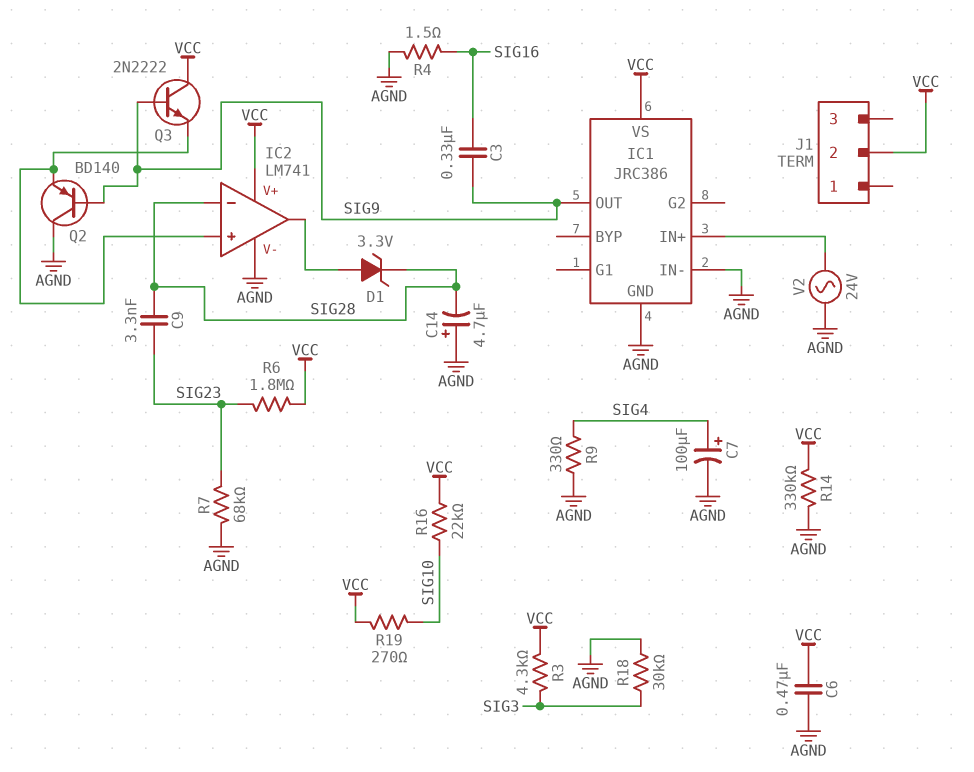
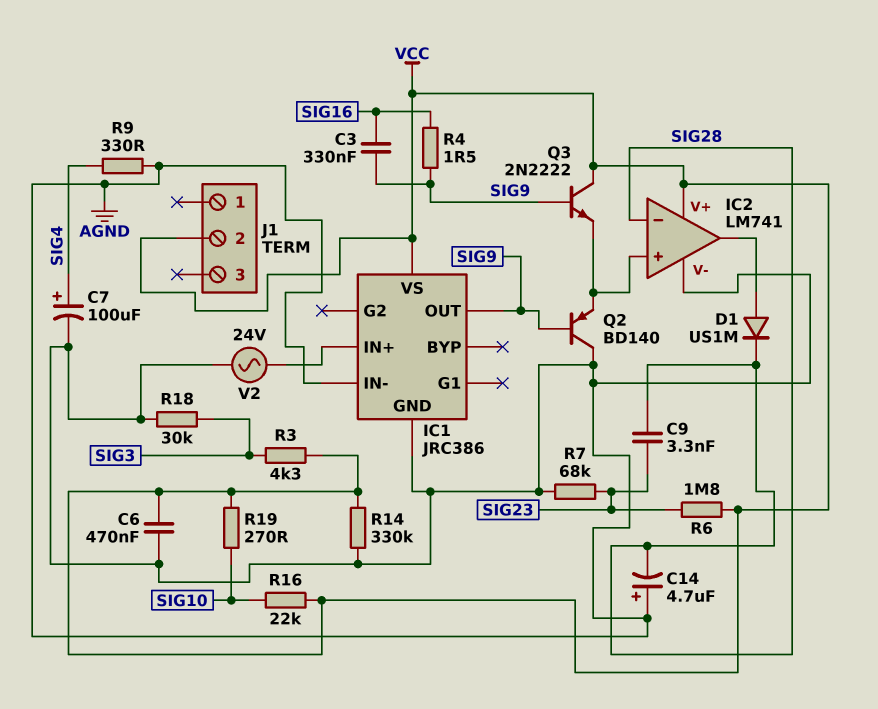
D1: zener 3.3V (A IC2/out, K SIG28) -> diode US1M (A IC2/out, K SIG28)
R4: 1.5 (AGND, SIG16) -> 1.5 (SIG9, SIG16)

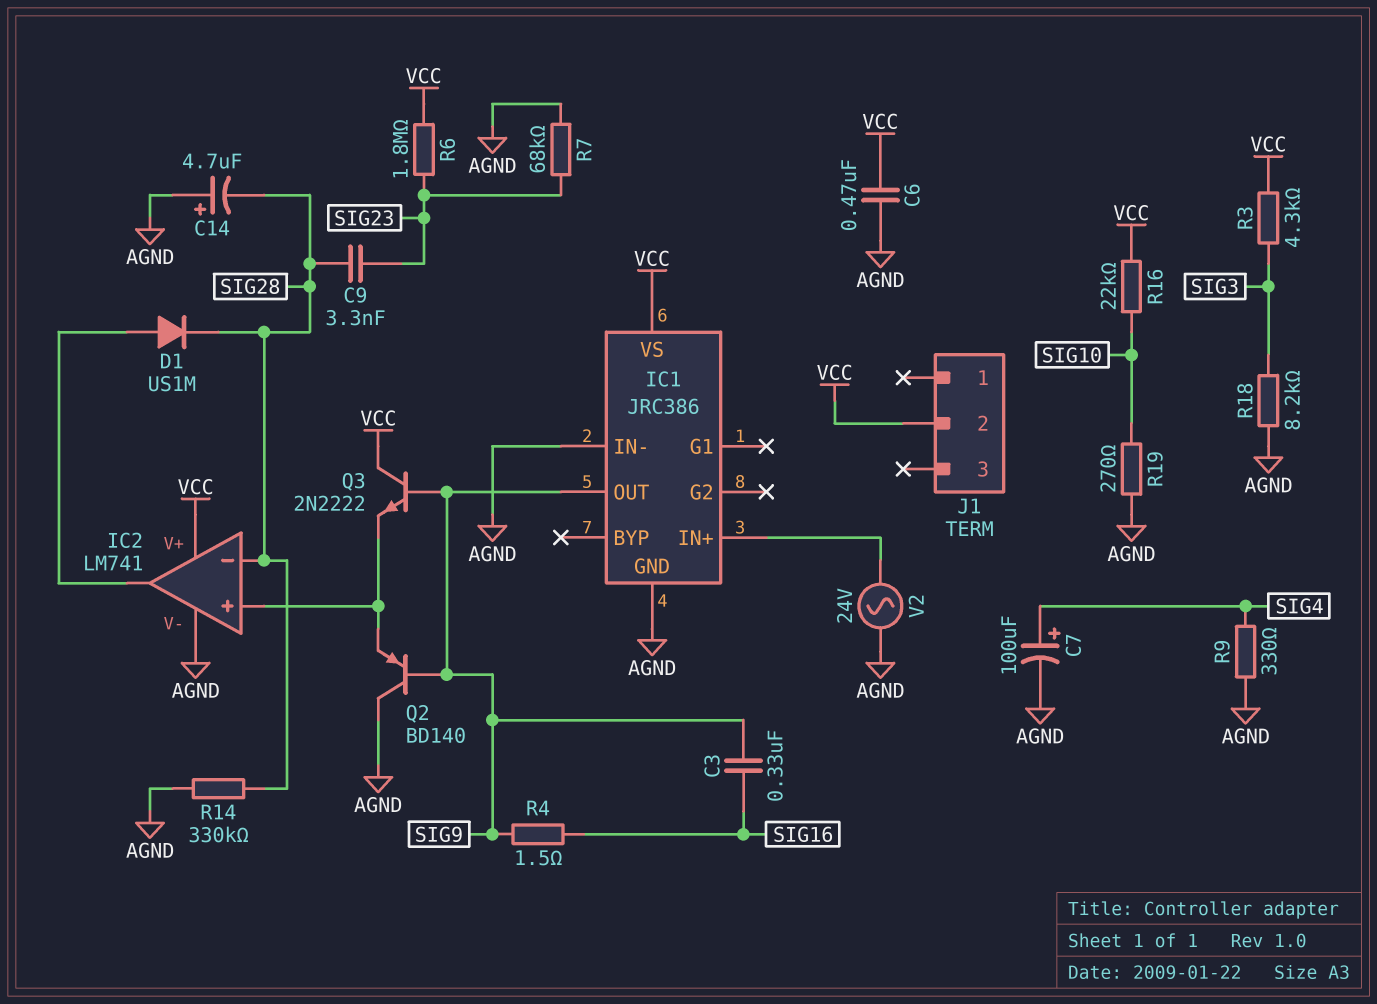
R14: 330k (AGND, VCC) -> 330k (AGND, SIG28)
R18: 30k (AGND, SIG3) -> 8.2k (AGND, SIG3)
R19: 270 (SIG10, VCC) -> 270 (AGND, SIG10)

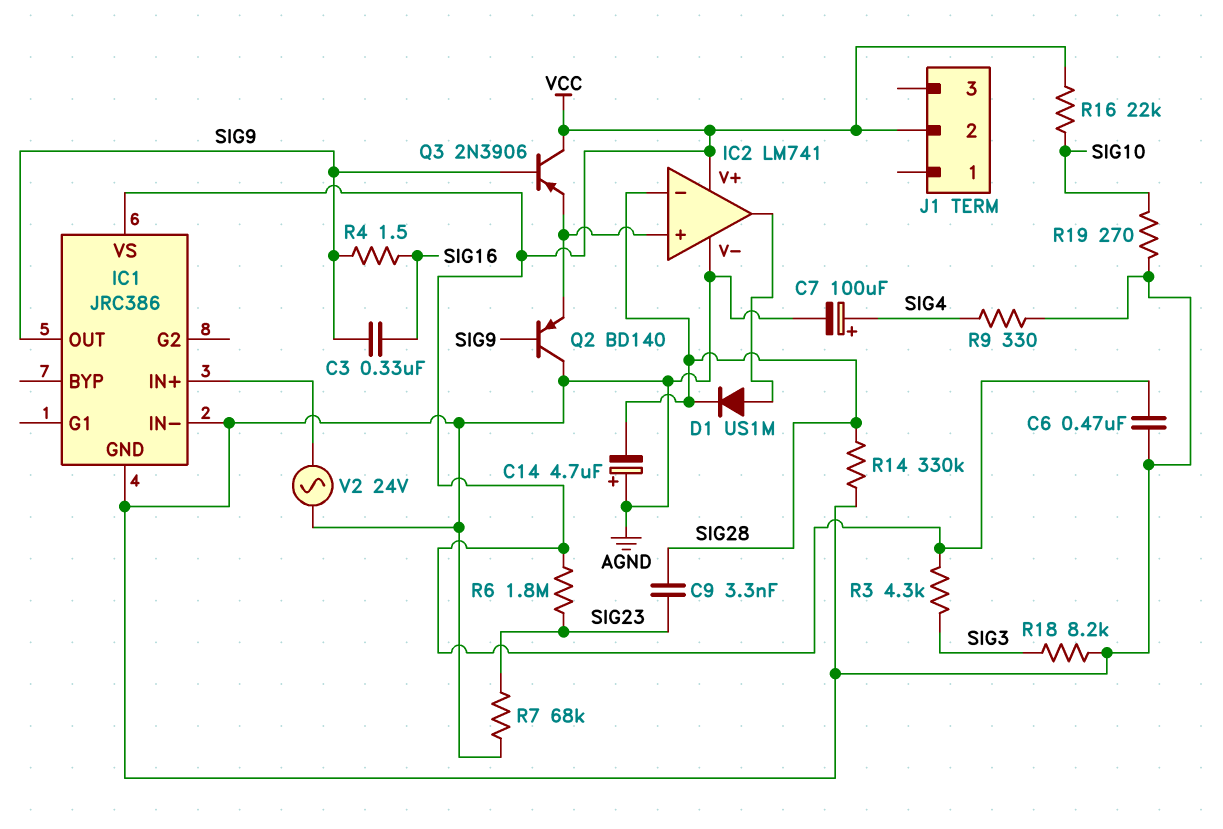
Q3: NPN 2N2222 (B SIG9, C VCC, E IC2/in+) -> PNP 2N3906 (B SIG9, C VCC, E IC2/in+)

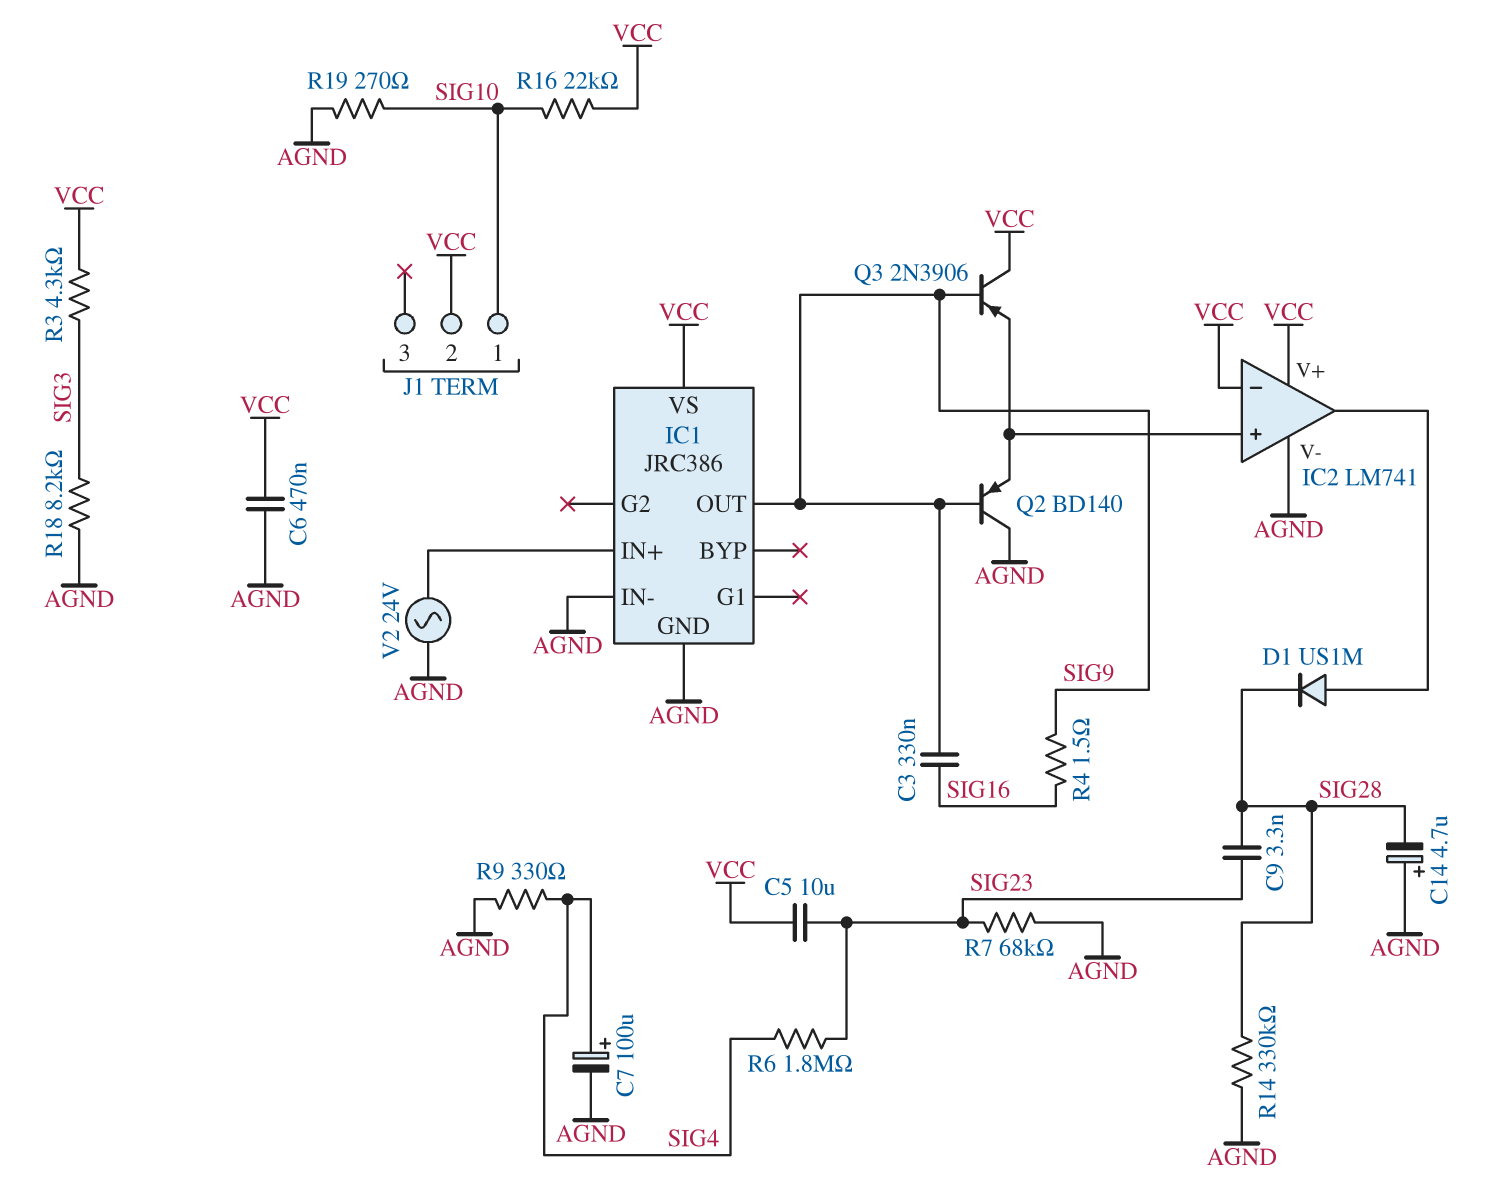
C5: none -> 10uF (SIG23, VCC)
IC2 pin in-: SIG28 -> VCC
J1 pin 1: none -> SIG10
R6: 1.8M (SIG23, VCC) -> 1.8M (SIG4, SIG23)

